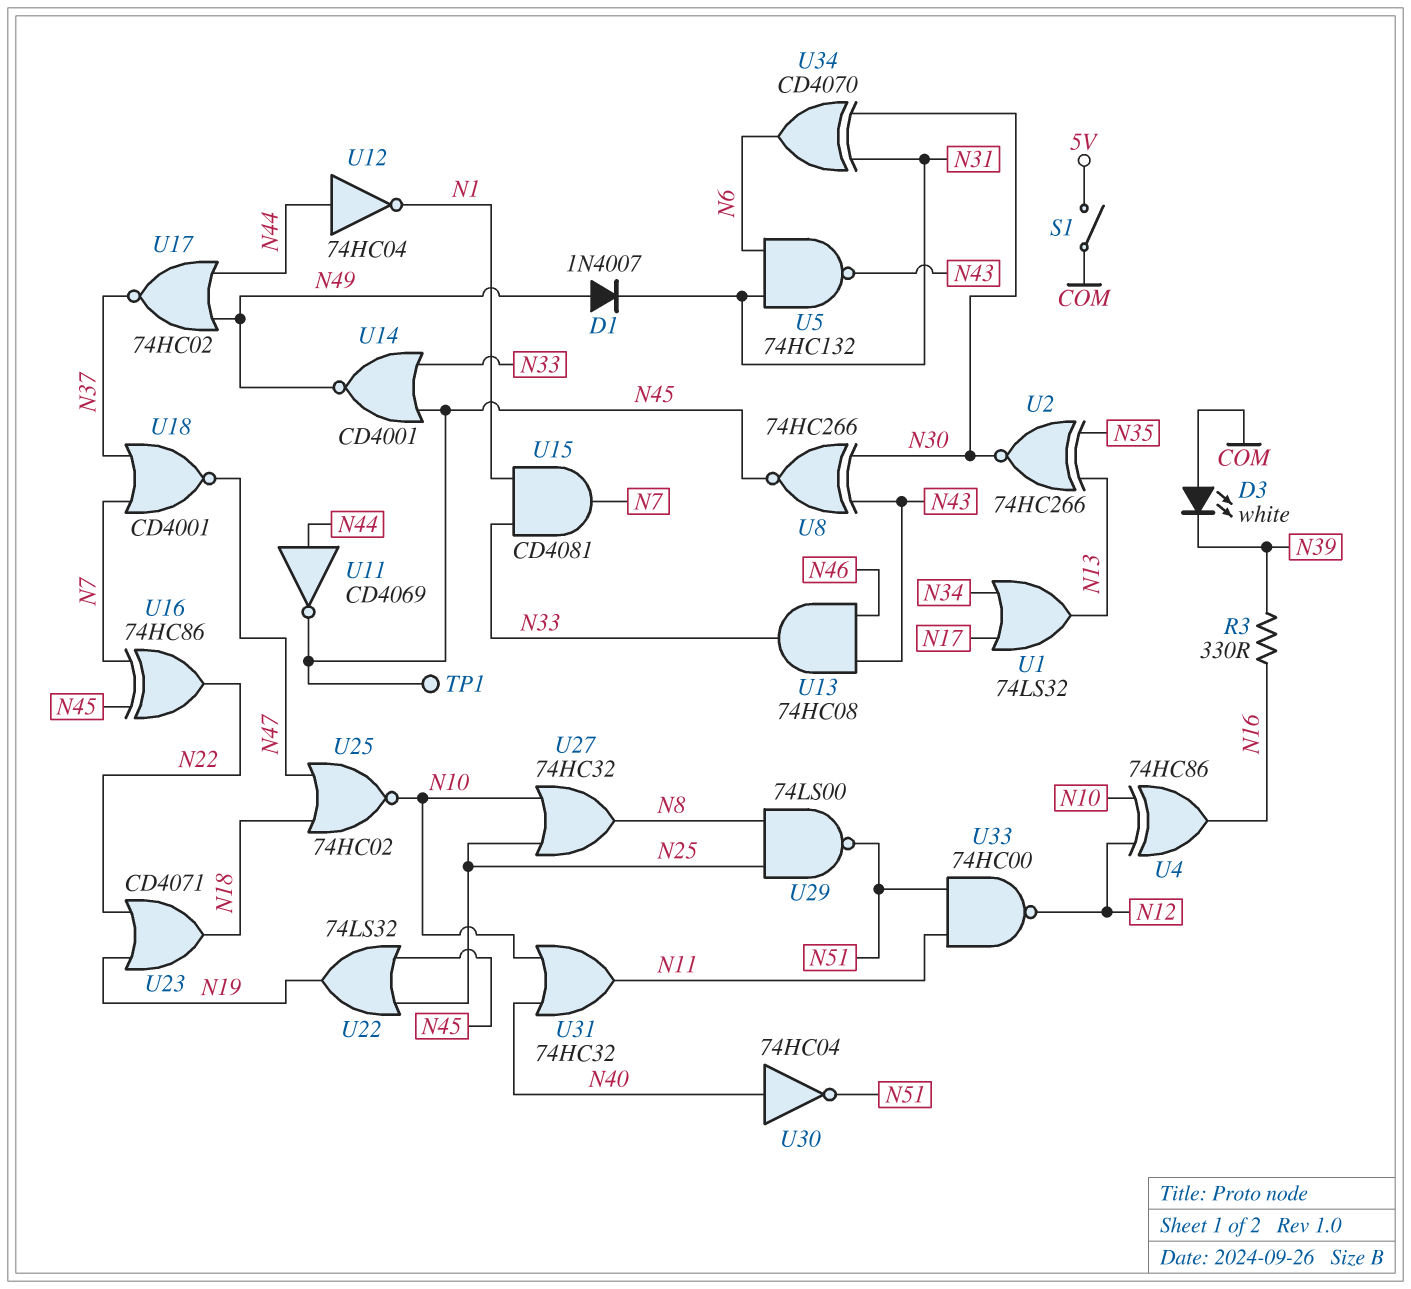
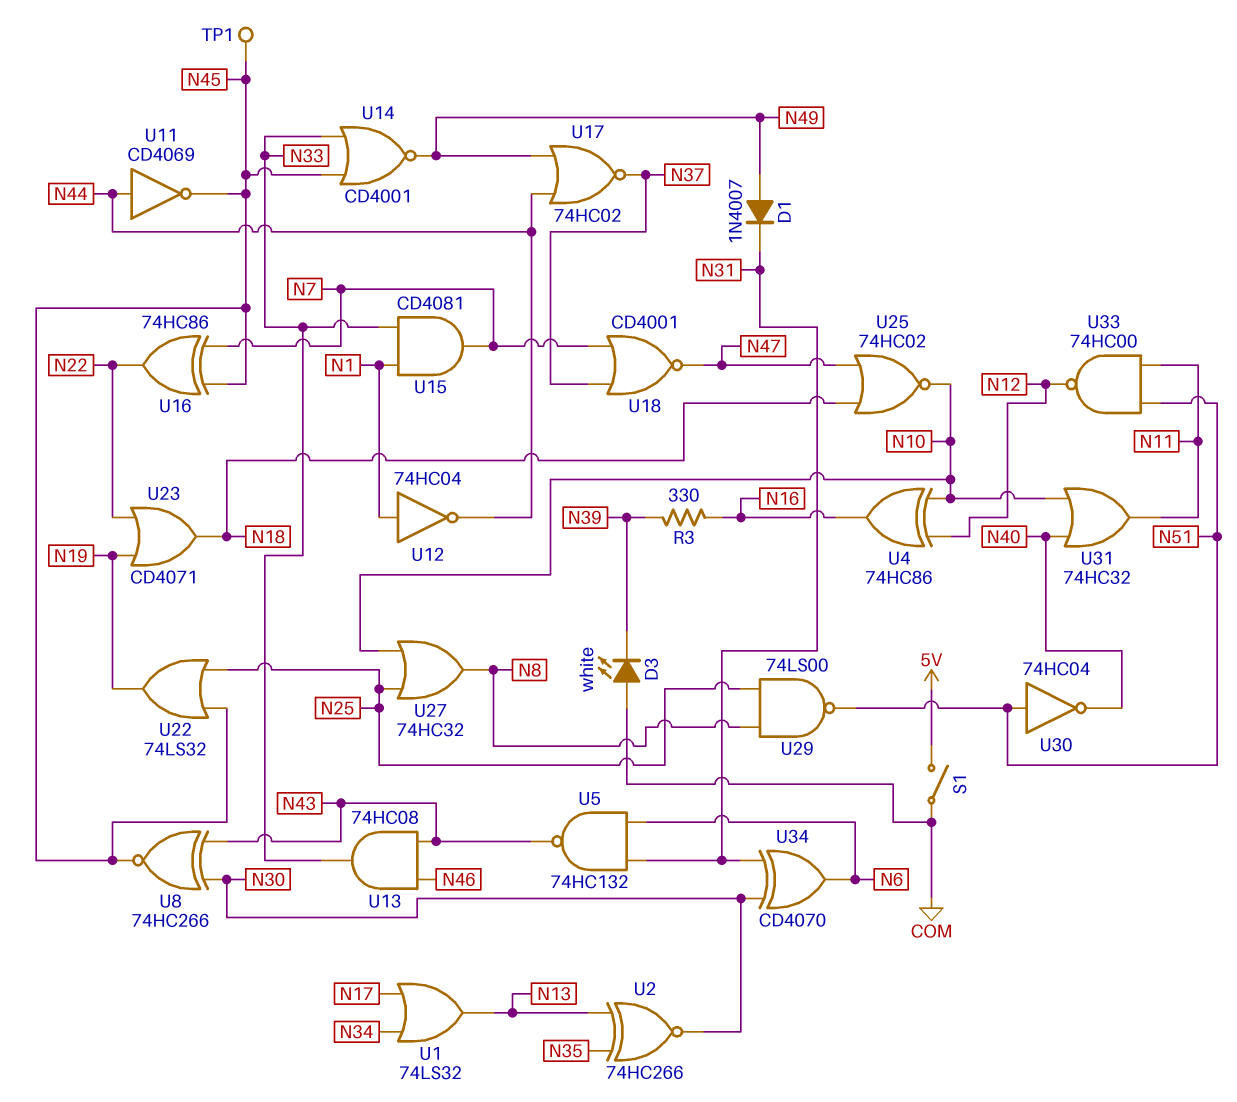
U12: NOT 74HC04 (in N44, out N1) -> NOT 74HC04 (in N1, out N44)
U30: NOT 74HC04 (in N40, out N51) -> NOT 74HC04 (in N51, out N40)

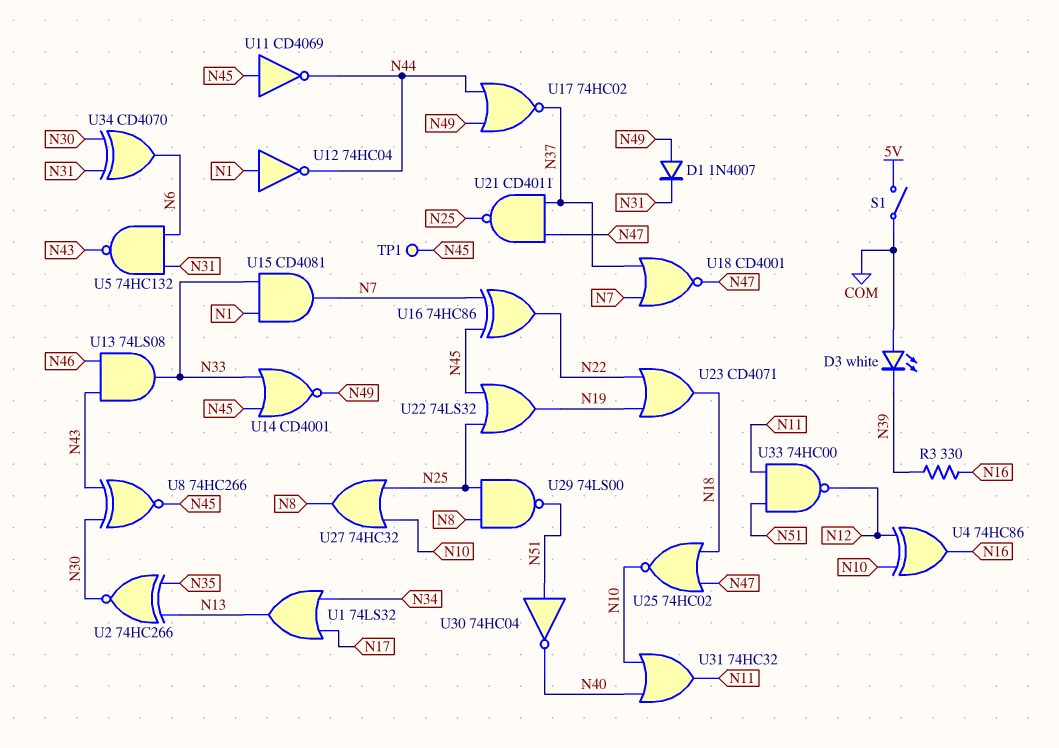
U11: NOT CD4069 (in N44, out N45) -> NOT CD4069 (in N45, out N44)
U13: AND 74HC08 (in N43, in N46, out N33) -> AND 74LS08 (in N43, in N46, out N33)
U21: none -> NAND CD4011 (in N37, in N47, out N25)

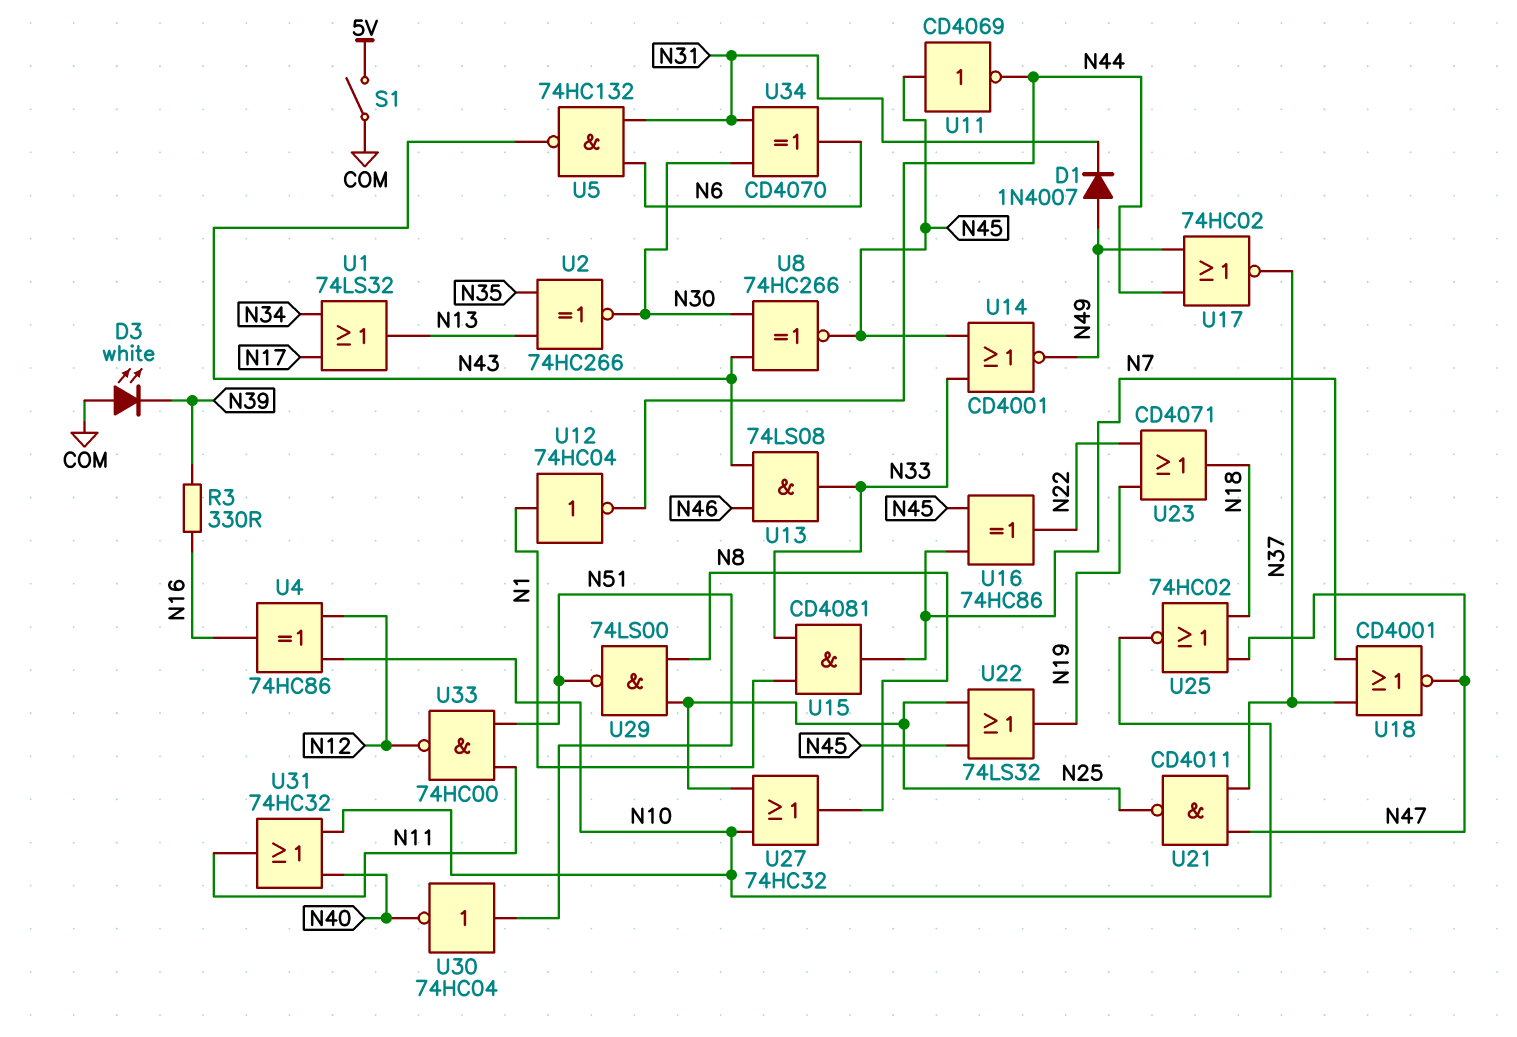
TP1: test point (N45) -> none

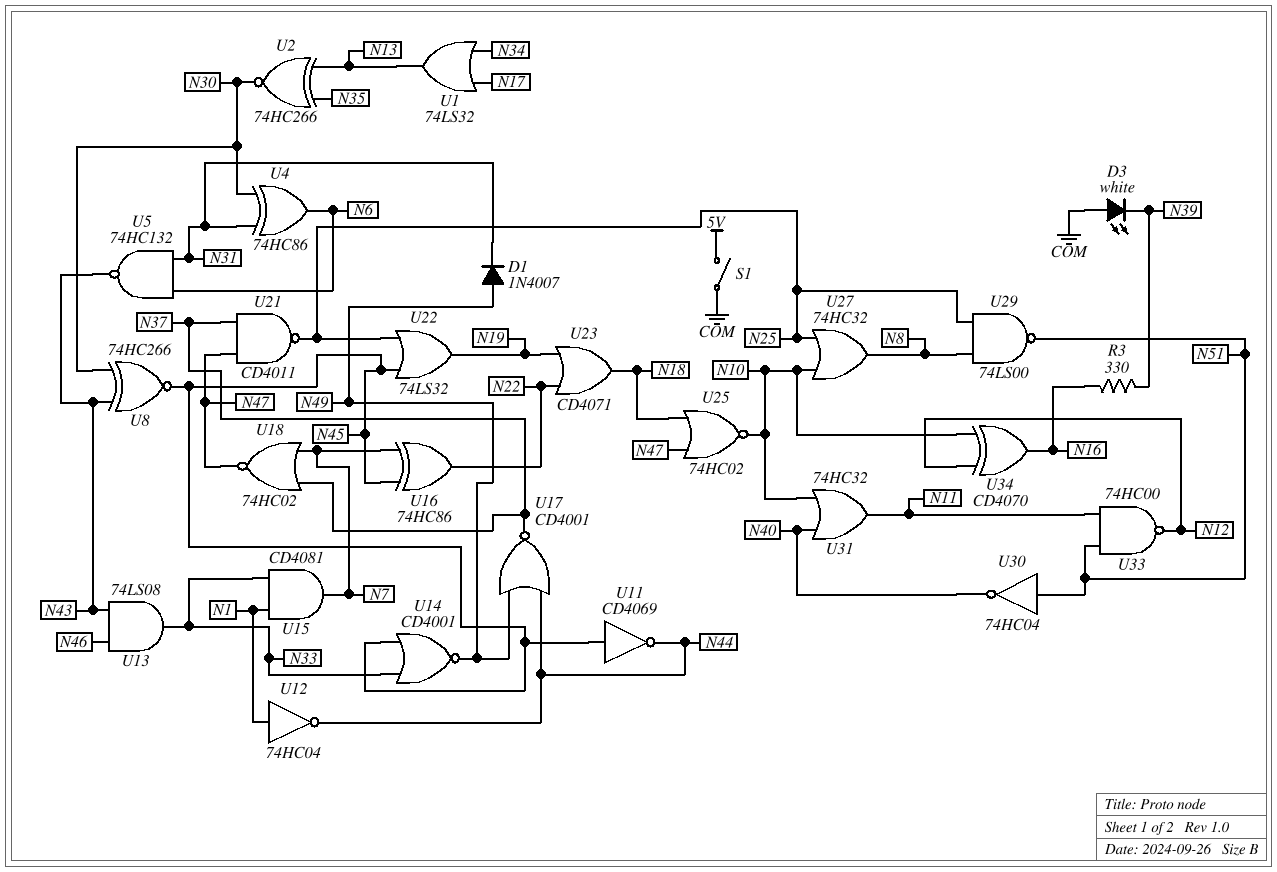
U4: XOR 74HC86 (in N10, in N12, out N16) -> XOR 74HC86 (in N30, in N31, out N6)
U17: NOR 74HC02 (in N44, in N49, out N37) -> NOR CD4001 (in N44, in N49, out N37)
U18: NOR CD4001 (in N7, in N37, out N47) -> NOR 74HC02 (in N7, in N37, out N47)
U34: XOR CD4070 (in N30, in N31, out N6) -> XOR CD4070 (in N10, in N12, out N16)

